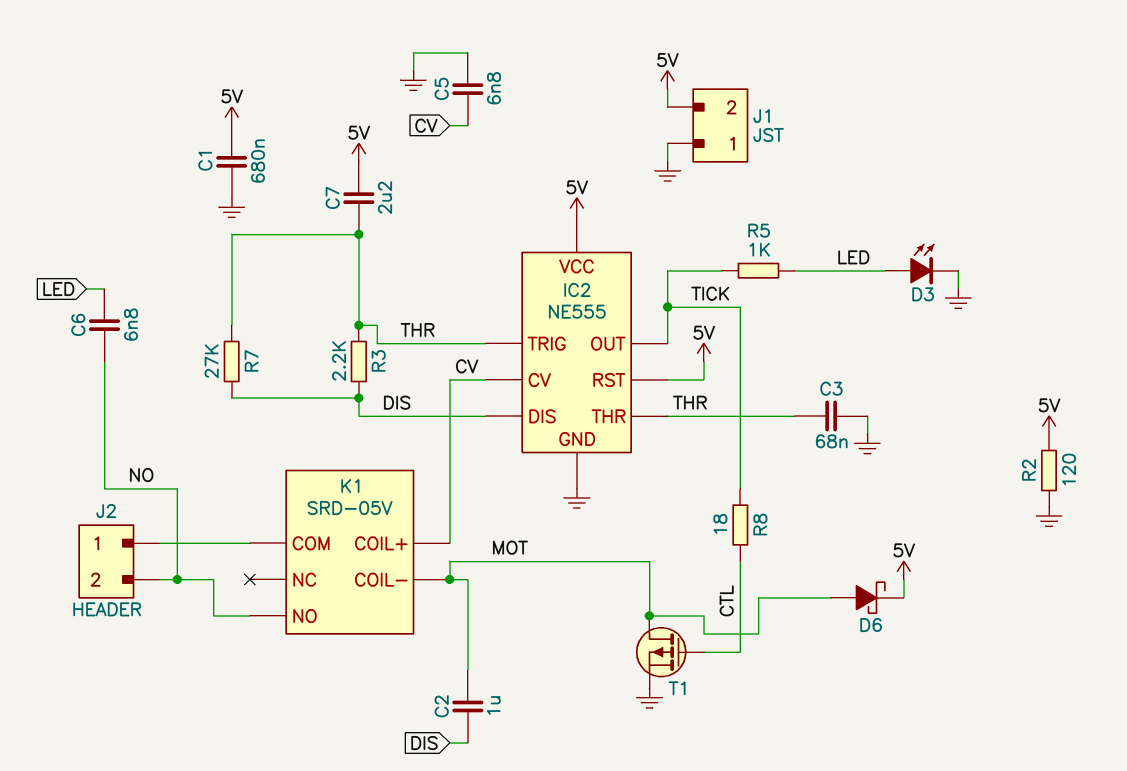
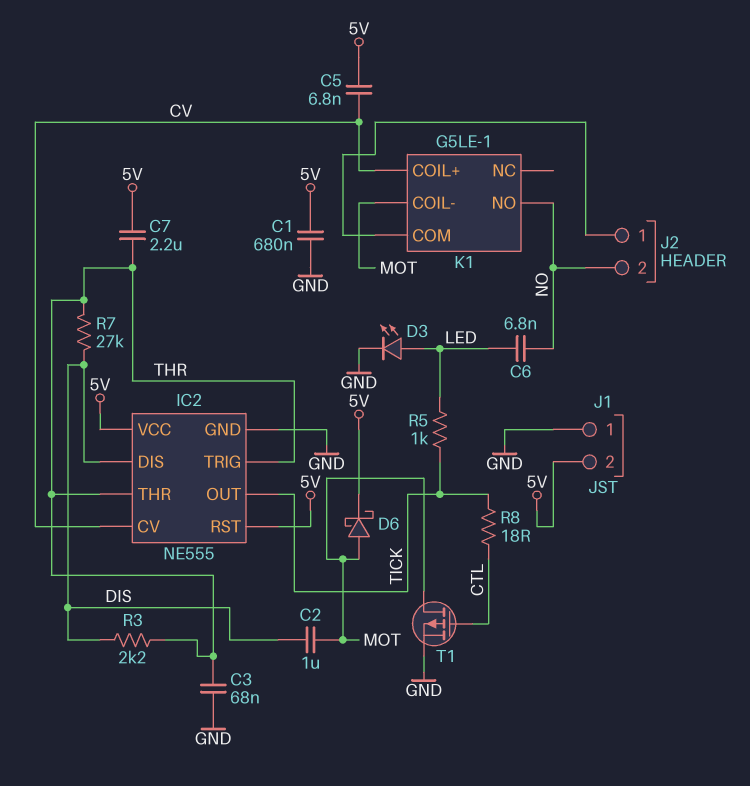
C5: 6.8nF (CV, GND) -> 6.8nF (5V, CV)
K1: SRD-05V -> G5LE-1
R2: 120 (5V, GND) -> none

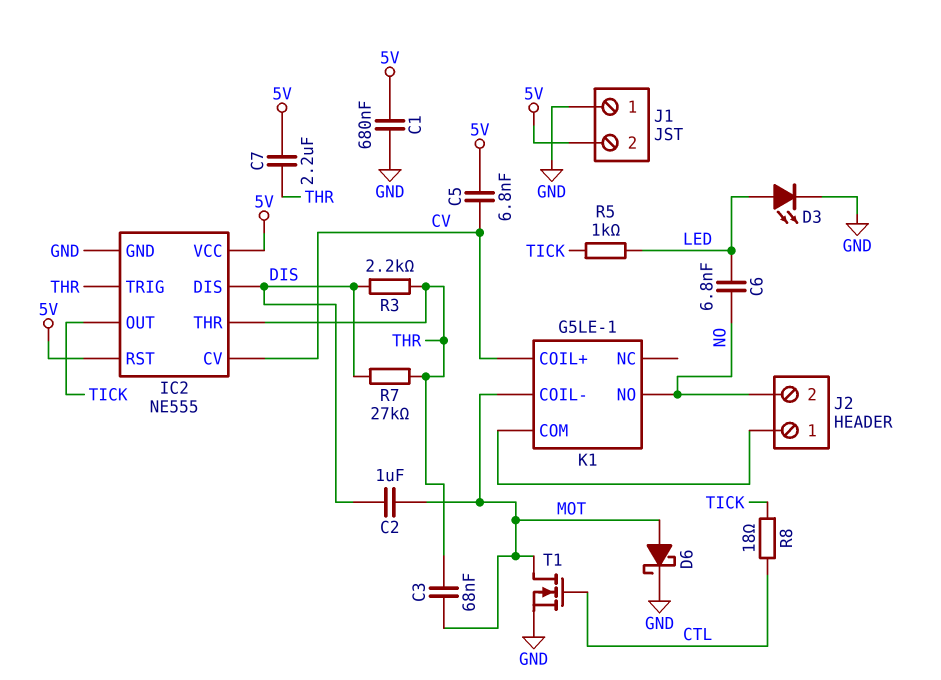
C3: 68nF (GND, THR) -> 68nF (MOT, THR)
D6: schottky (A MOT, K 5V) -> schottky (A MOT, K GND)
T1: PMOS (G CTL, D MOT, S GND) -> NMOS (G CTL, D MOT, S GND)

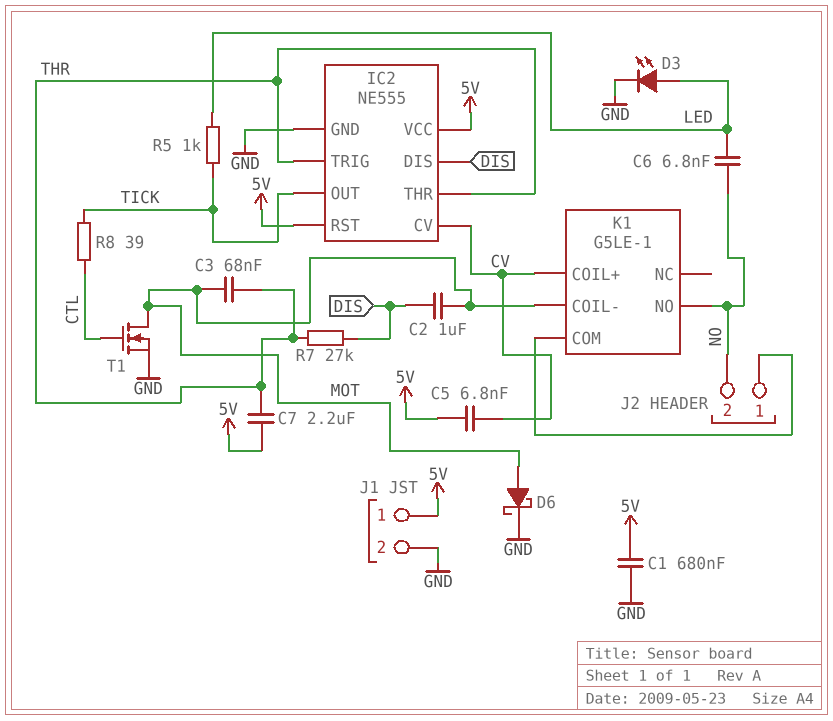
J1 pin 1: GND -> 5V
J1 pin 2: 5V -> GND
R3: 2.2k (DIS, THR) -> none
R8: 18 (CTL, TICK) -> 39 (CTL, TICK)

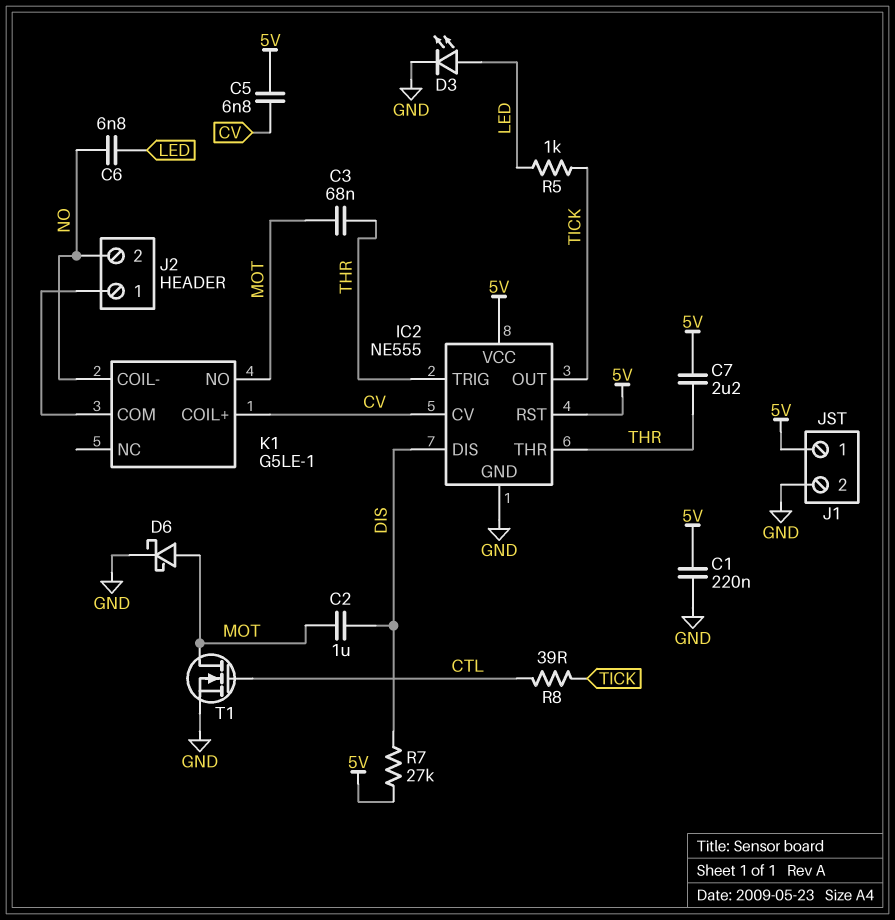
C1: 680nF (5V, GND) -> 220nF (5V, GND)
K1 pin COIL-: MOT -> NO
K1 pin NO: NO -> MOT
R7: 27k (DIS, THR) -> 27k (5V, DIS)

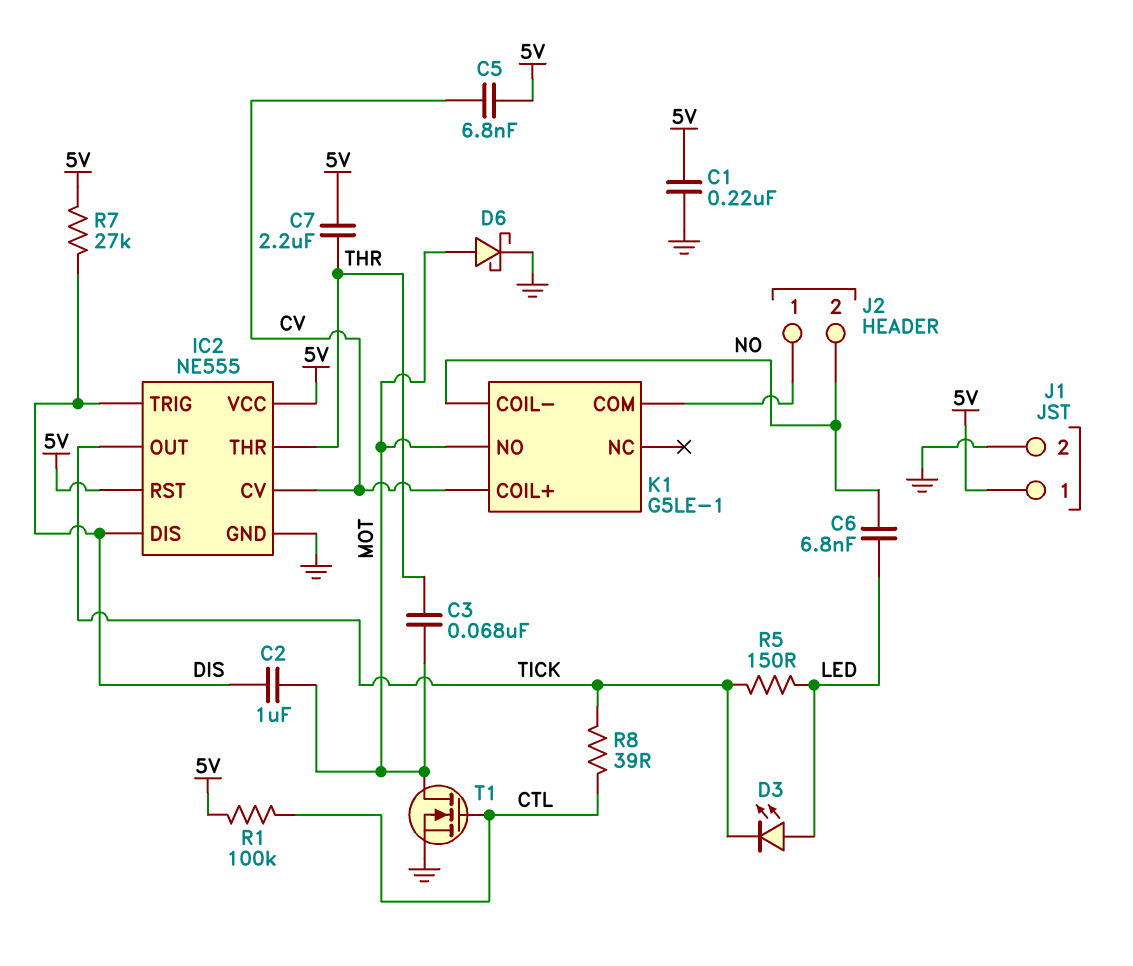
D3: LED (A LED, K GND) -> LED (A LED, K TICK)
IC2 pin TRIG: THR -> DIS
R1: none -> 100k (5V, CTL)
R5: 1k (LED, TICK) -> 150 (LED, TICK)

